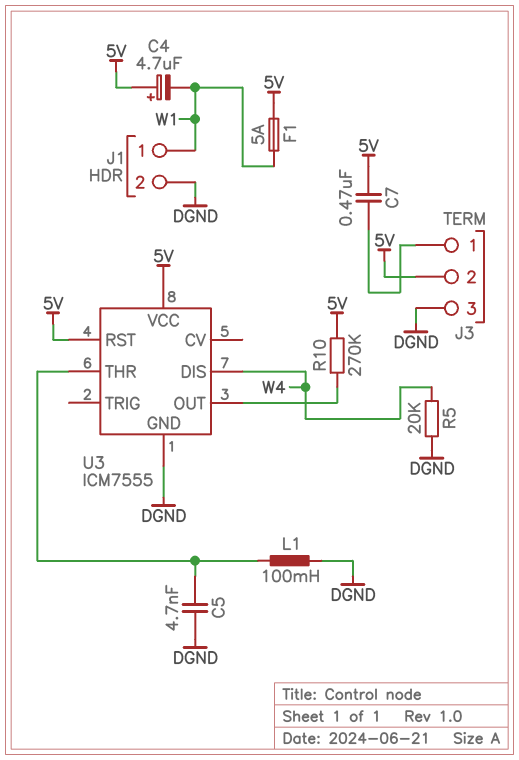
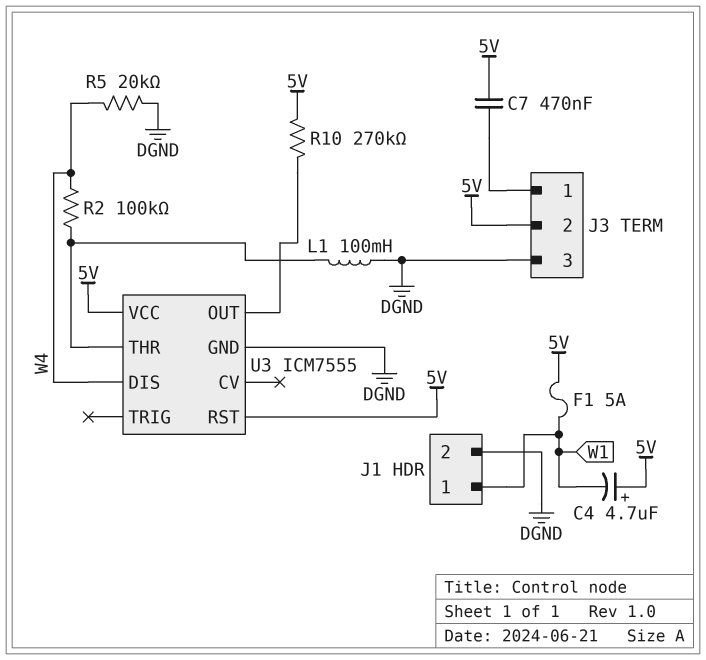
C5: 4.7nF (DGND, U3/THR) -> none
R2: none -> 100k (U3/THR, W4)

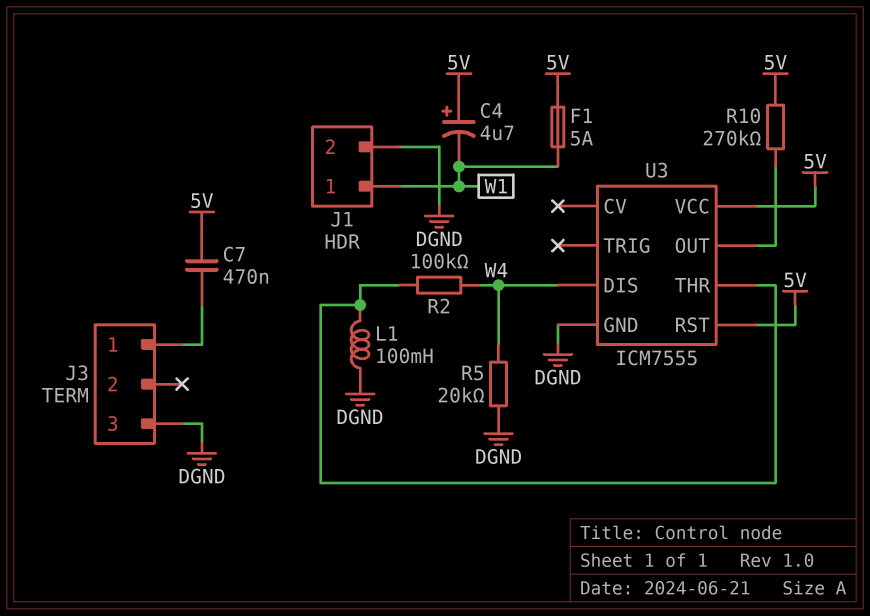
J3 pin 2: 5V -> none

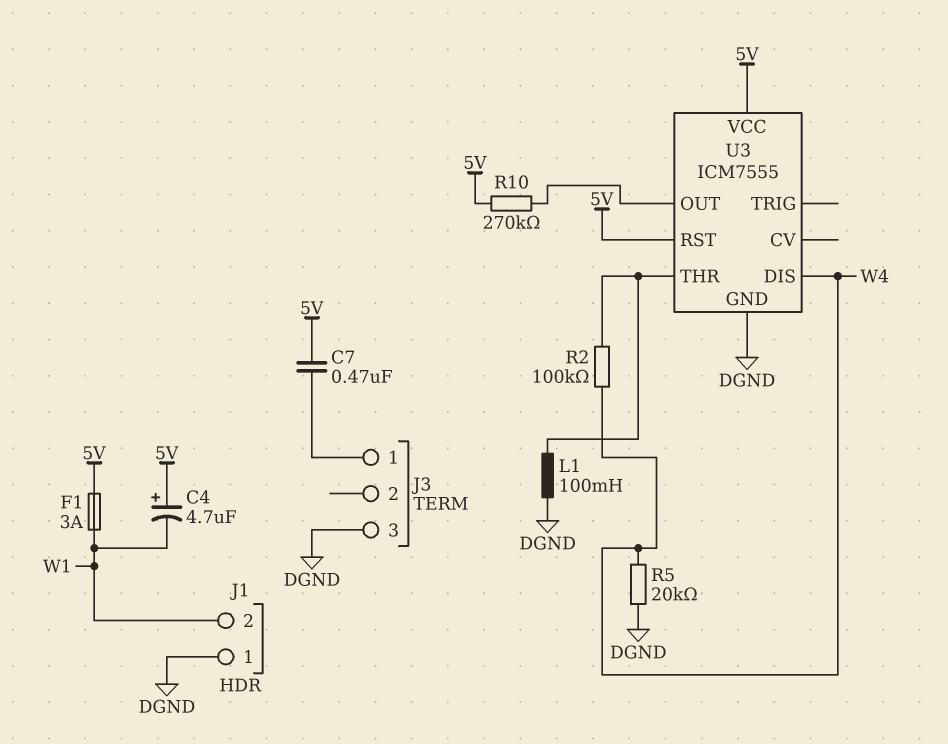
F1: 5A (5V, W1) -> 3A (5V, W1)
J1 pin 1: W1 -> DGND
J1 pin 2: DGND -> W1

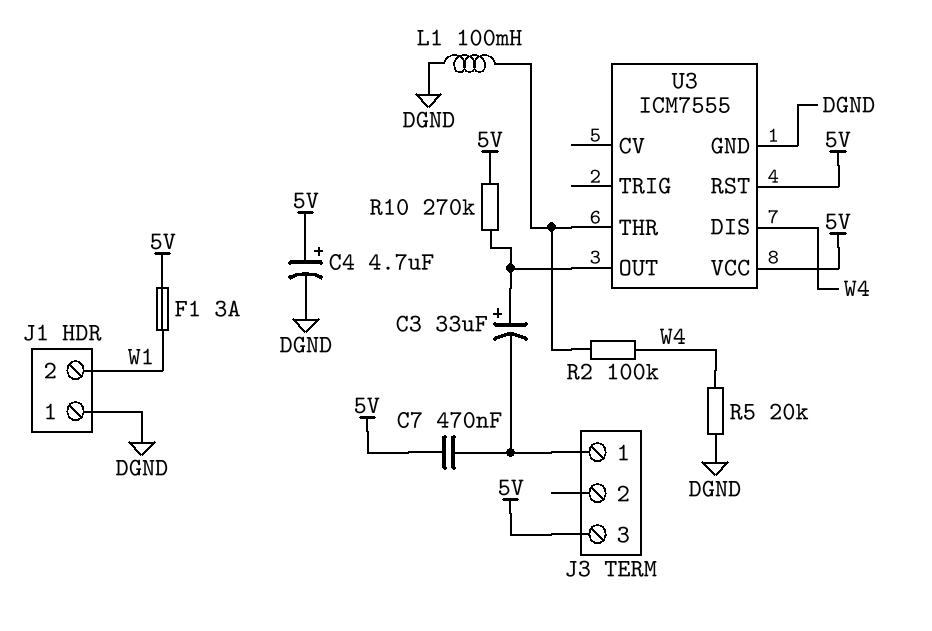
C3: none -> 33uF (plus U3/OUT, minus J3/1)
C4: 4.7uF (plus 5V, minus W1) -> 4.7uF (plus 5V, minus DGND)
J3 pin 3: DGND -> 5V

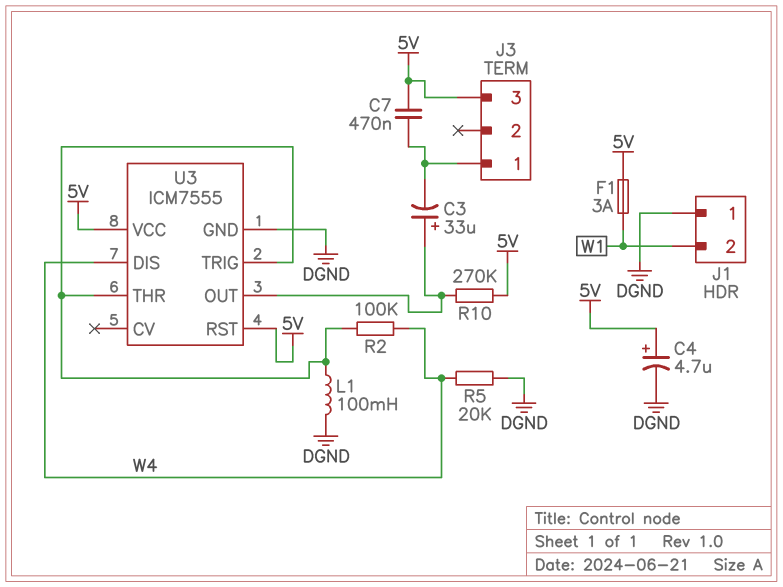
U3 pin TRIG: none -> U3/THR

